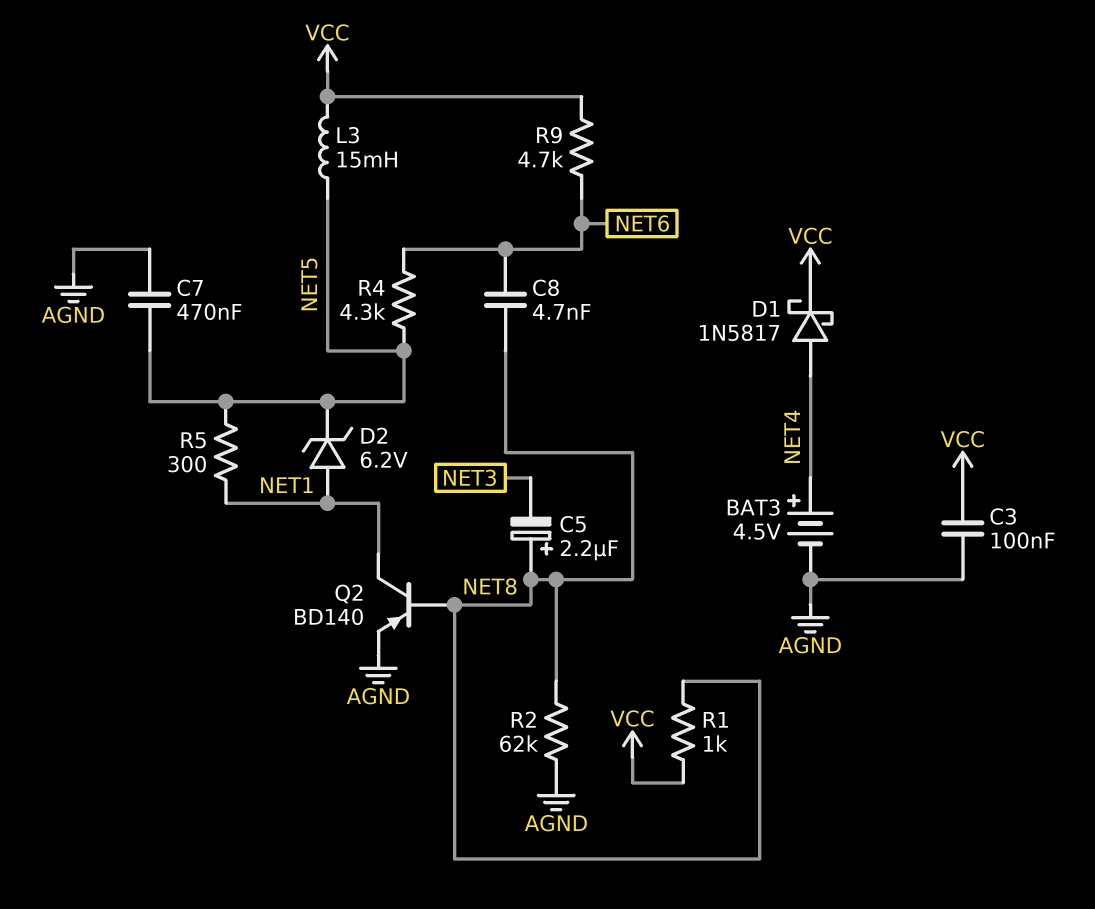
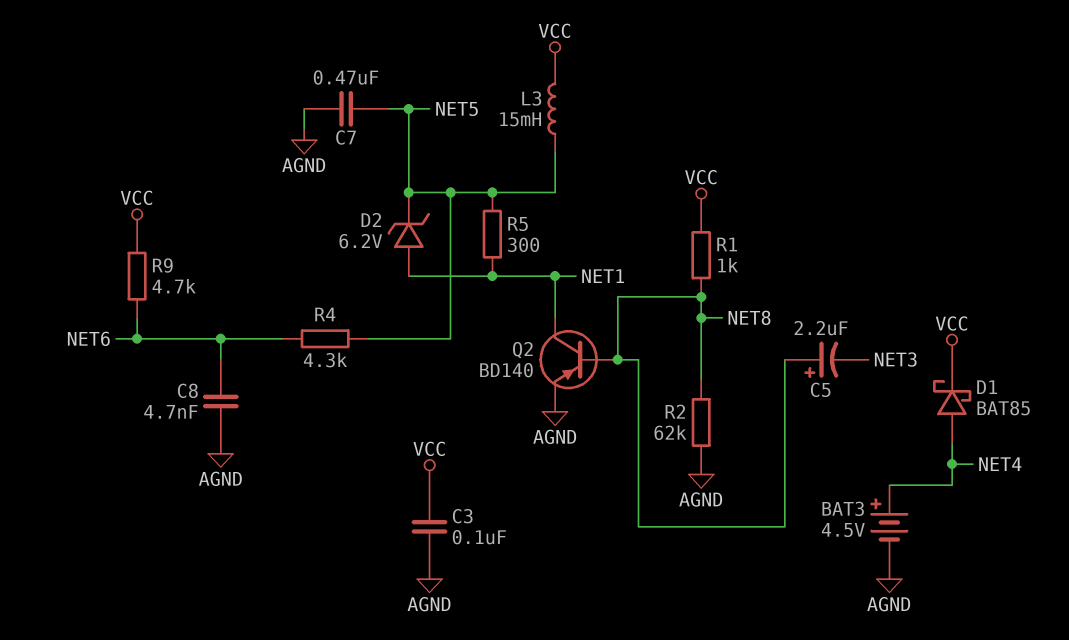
C8: 4.7nF (NET6, NET8) -> 4.7nF (AGND, NET6)
D1: schottky 1N5817 (A NET4, K VCC) -> schottky BAT85 (A NET4, K VCC)

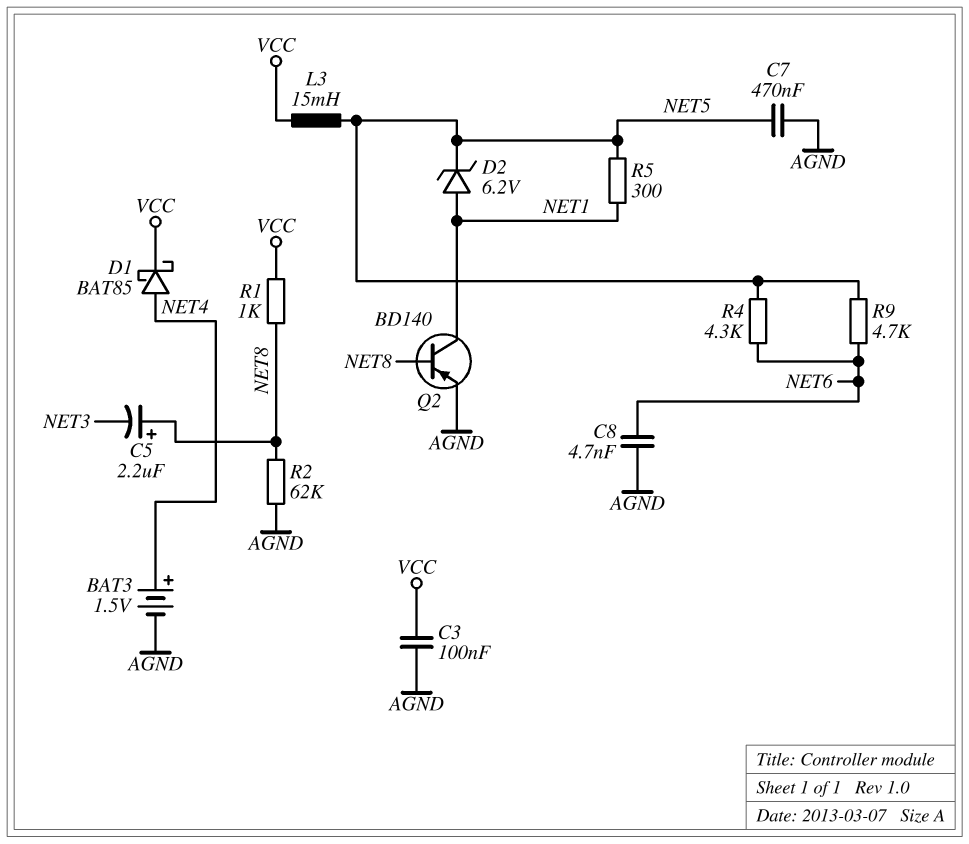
BAT3: 4.5V (plus NET4, minus AGND) -> 1.5V (plus NET4, minus AGND)
R9: 4.7k (NET6, VCC) -> 4.7k (NET5, NET6)

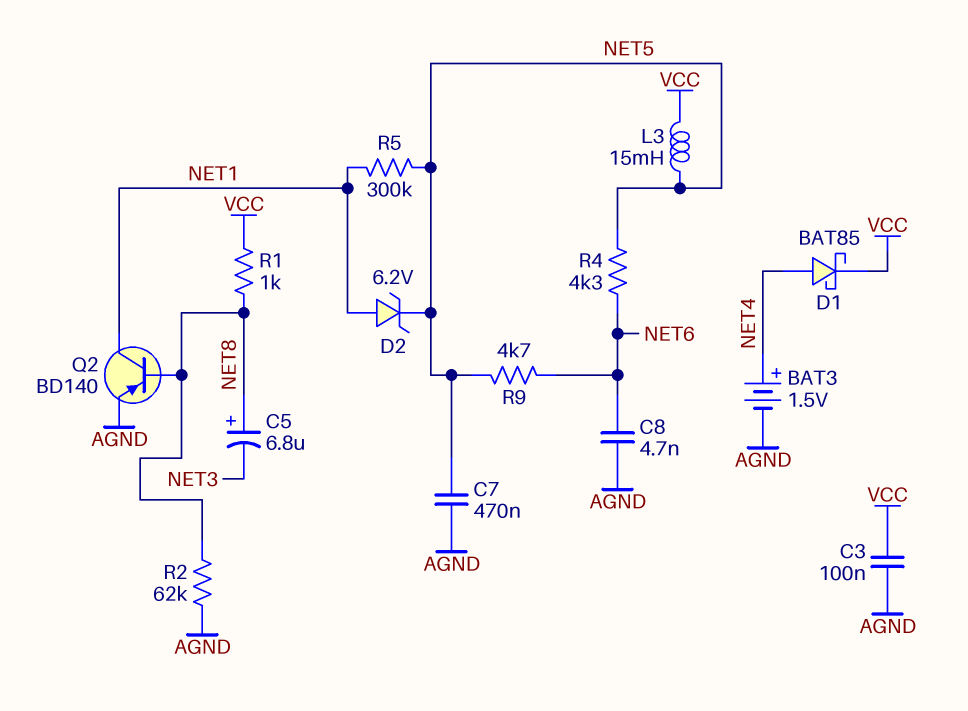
C5: 2.2uF (plus NET8, minus NET3) -> 6.8uF (plus NET8, minus NET3)
R5: 300 (NET1, NET5) -> 300k (NET1, NET5)

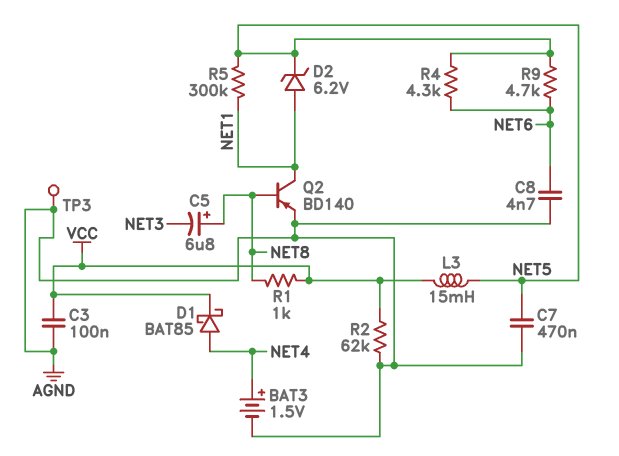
R2: 62k (AGND, NET8) -> 62k (AGND, VCC)
TP3: none -> test point (AGND)

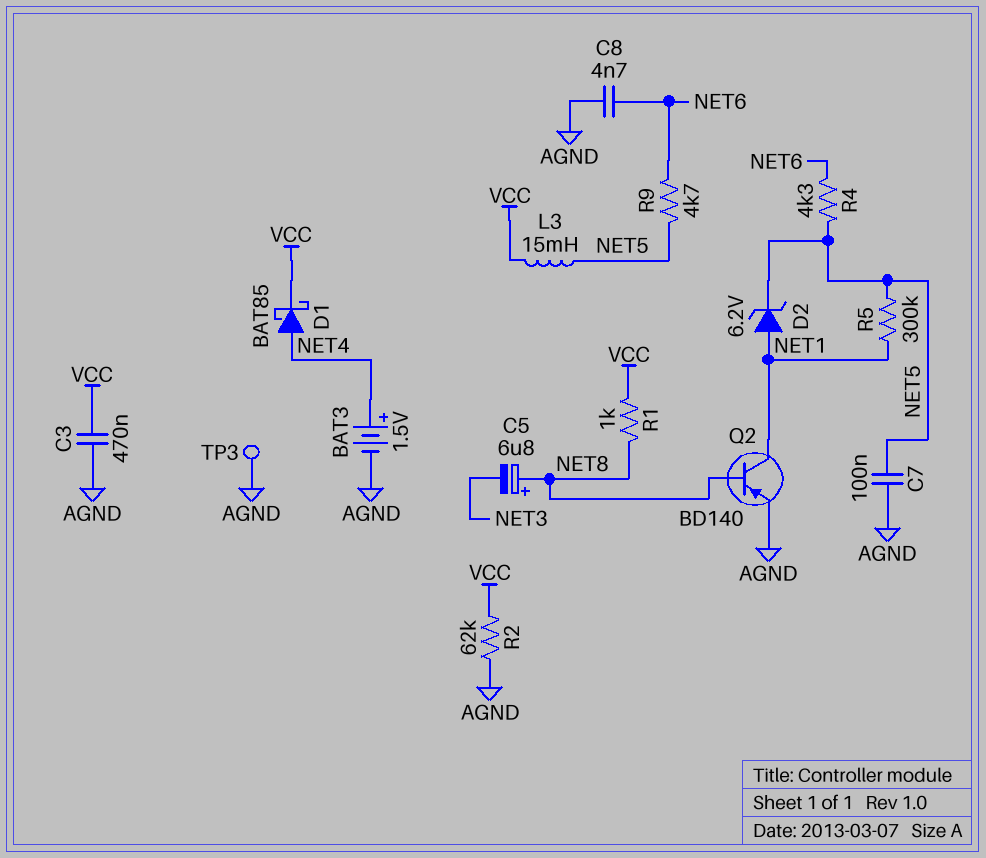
C3: 100nF (AGND, VCC) -> 470nF (AGND, VCC)
C7: 470nF (AGND, NET5) -> 100nF (AGND, NET5)

